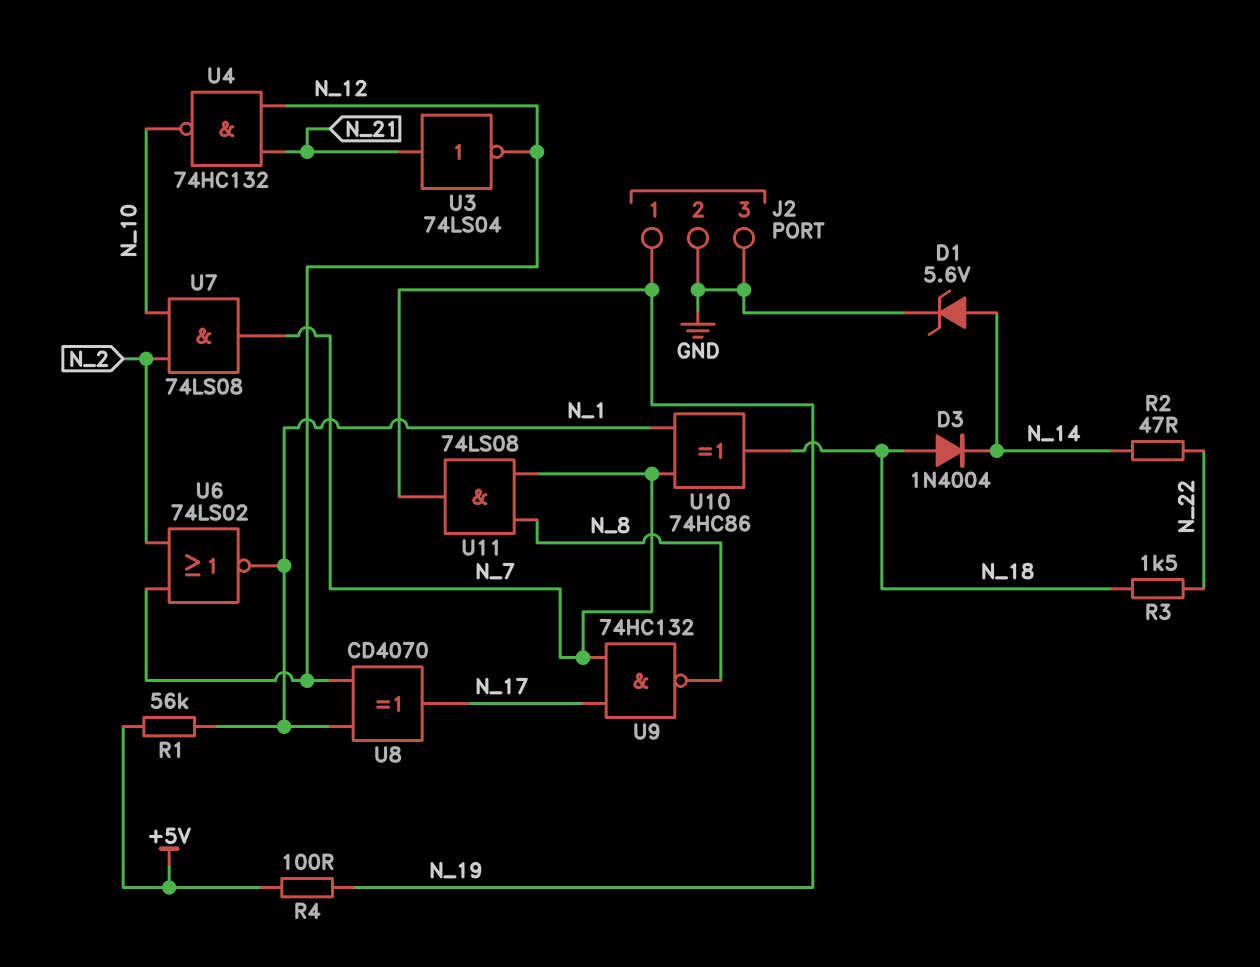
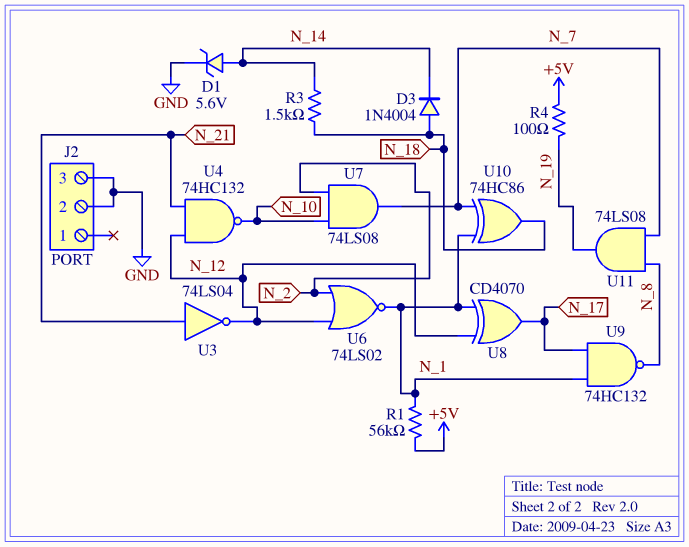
J2 pin 1: N_19 -> none
R2: 47 (N_14, N_22) -> none
R3: 1.5k (N_18, N_22) -> 1.5k (N_14, N_18)
U9: NAND 74HC132 (in N_7, in N_17, out N_8) -> NAND 74HC132 (in N_1, in N_17, out N_8)

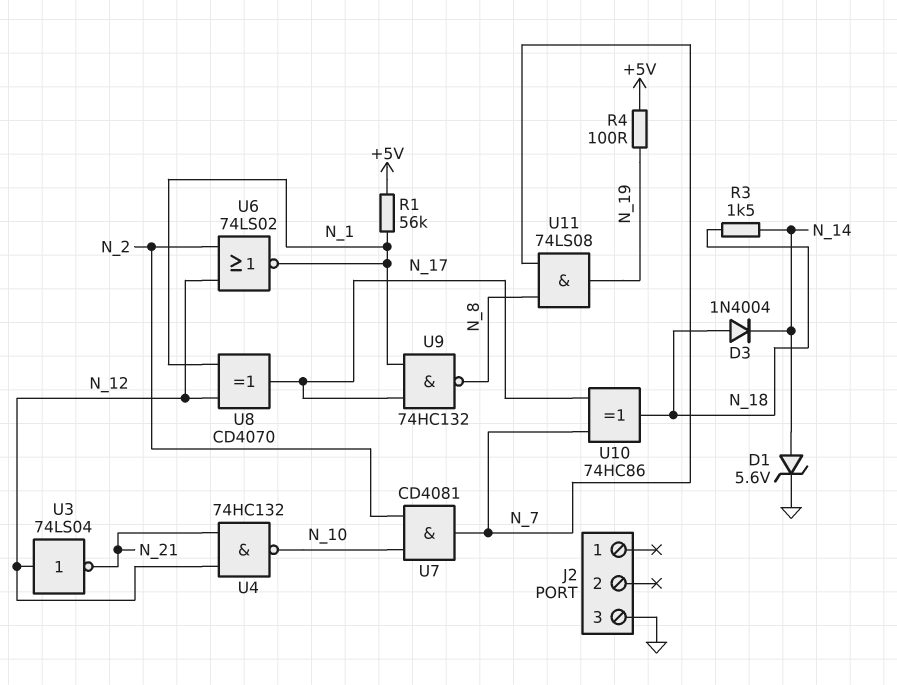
J2 pin 2: GND -> none
U3: NOT 74LS04 (in N_21, out N_12) -> NOT 74LS04 (in N_12, out N_21)
U7: AND 74LS08 (in N_2, in N_10, out N_7) -> AND CD4081 (in N_2, in N_10, out N_7)
U10: XOR 74HC86 (in N_1, in N_7, out N_18) -> XOR 74HC86 (in N_7, in N_17, out N_18)

